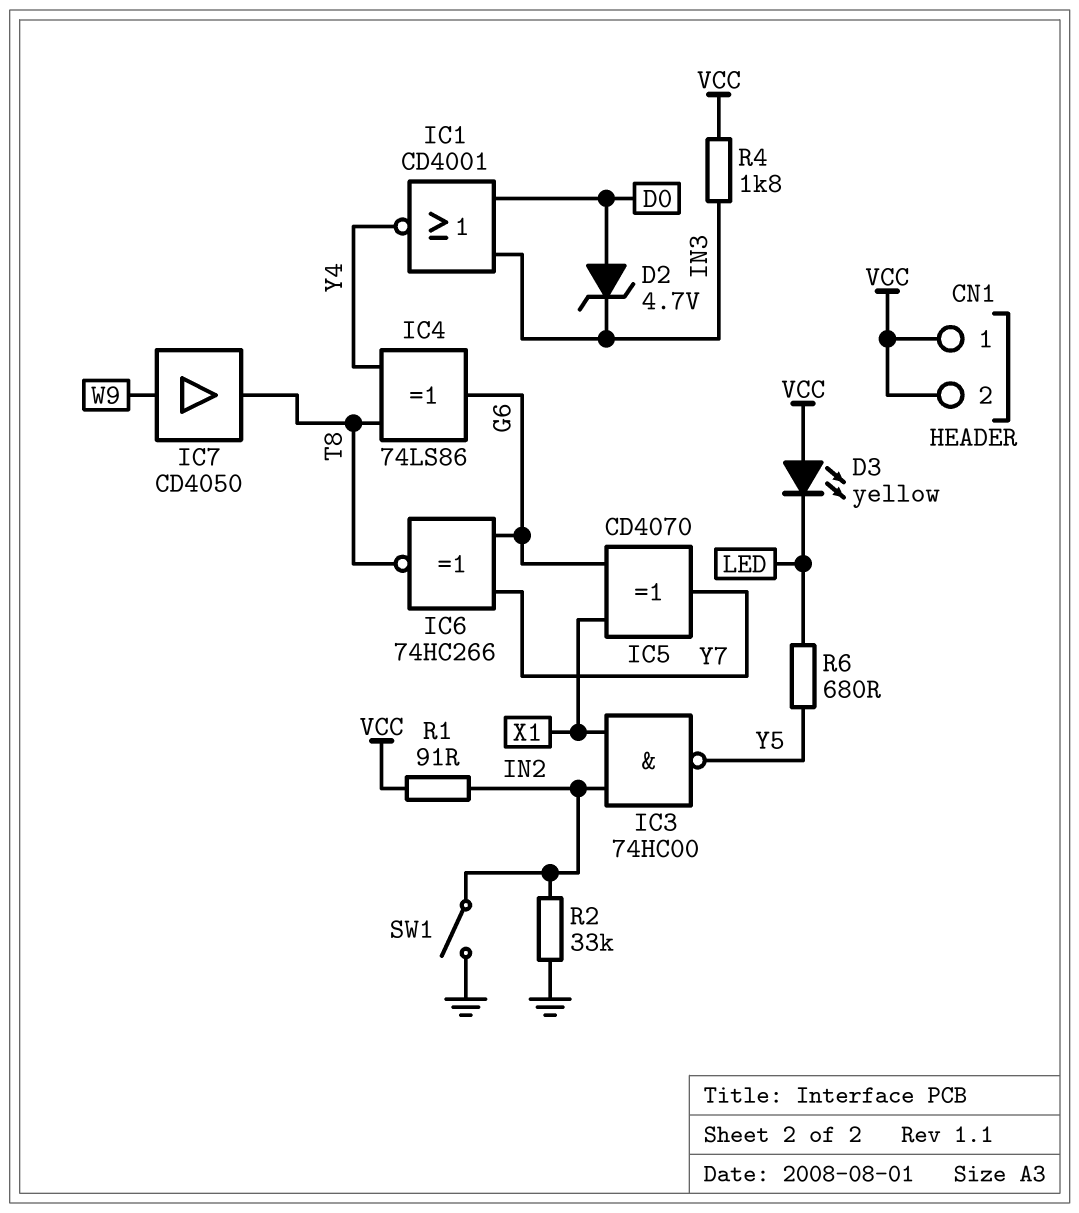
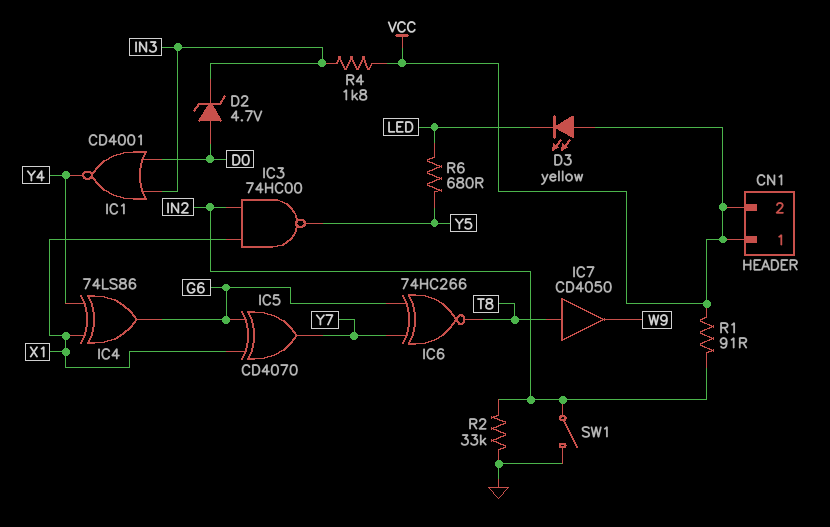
IC4: XOR 74LS86 (in T8, in Y4, out G6) -> XOR 74LS86 (in X1, in Y4, out G6)
IC7: buffer CD4050 (in W9, out T8) -> buffer CD4050 (in T8, out W9)

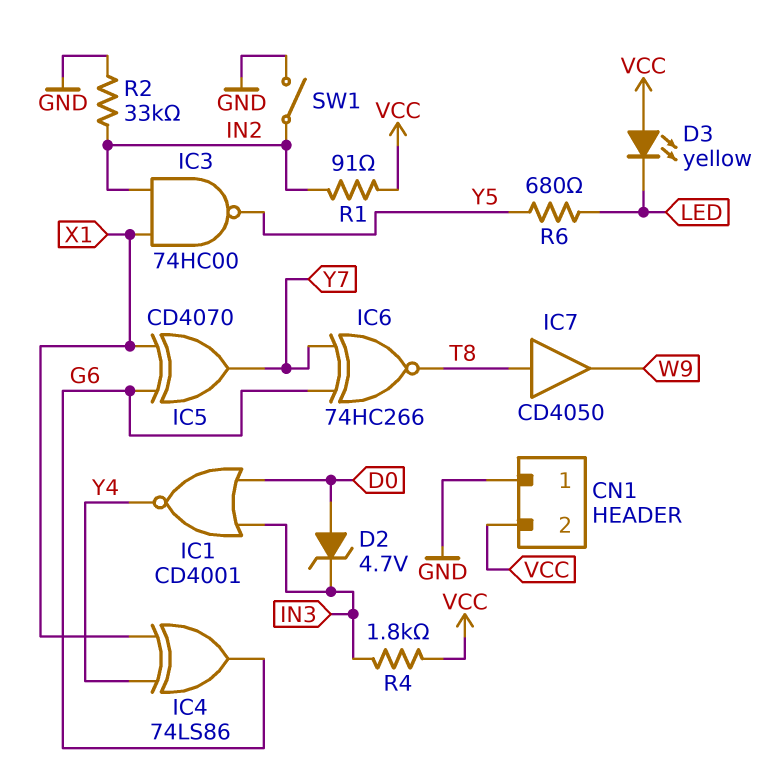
CN1 pin 1: VCC -> GND

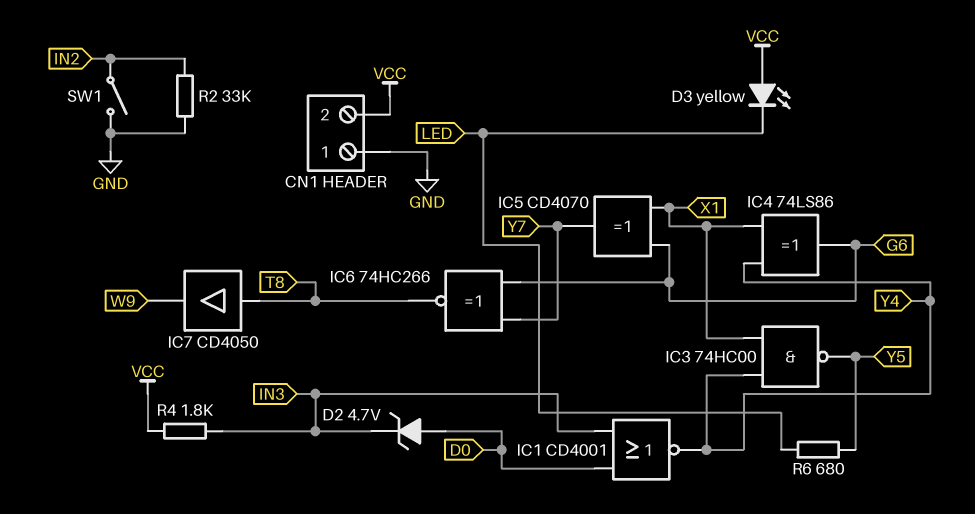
IC3: NAND 74HC00 (in IN2, in X1, out Y5) -> NAND 74HC00 (in X1, in Y4, out Y5)
R1: 91 (IN2, VCC) -> none

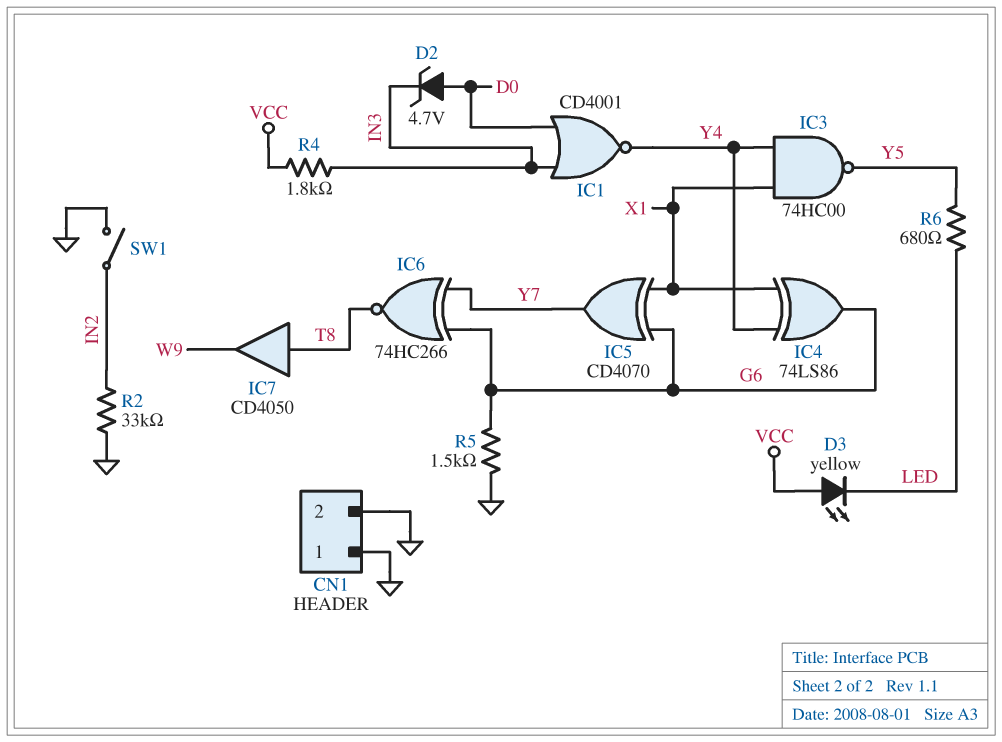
CN1 pin 2: VCC -> GND
R5: none -> 1.5k (G6, GND)

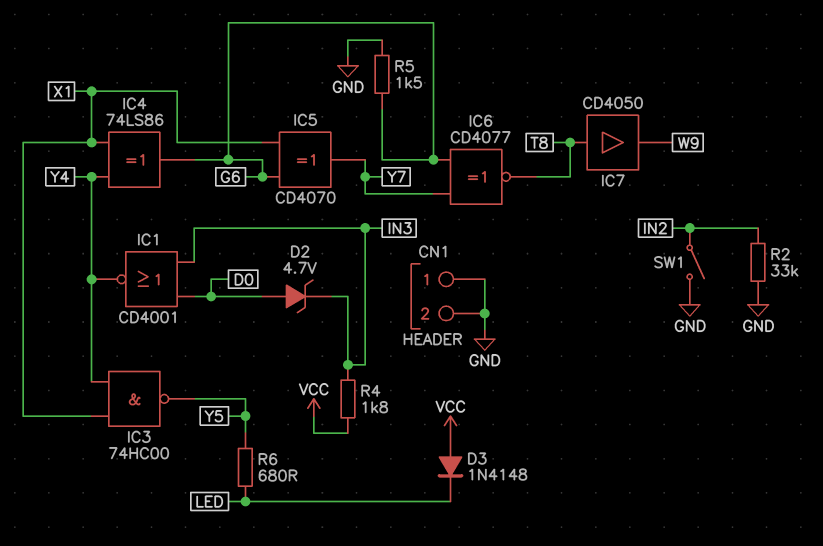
D3: LED yellow (A VCC, K LED) -> diode 1N4148 (A VCC, K LED)
IC6: XNOR 74HC266 (in G6, in Y7, out T8) -> XNOR CD4077 (in G6, in Y7, out T8)

